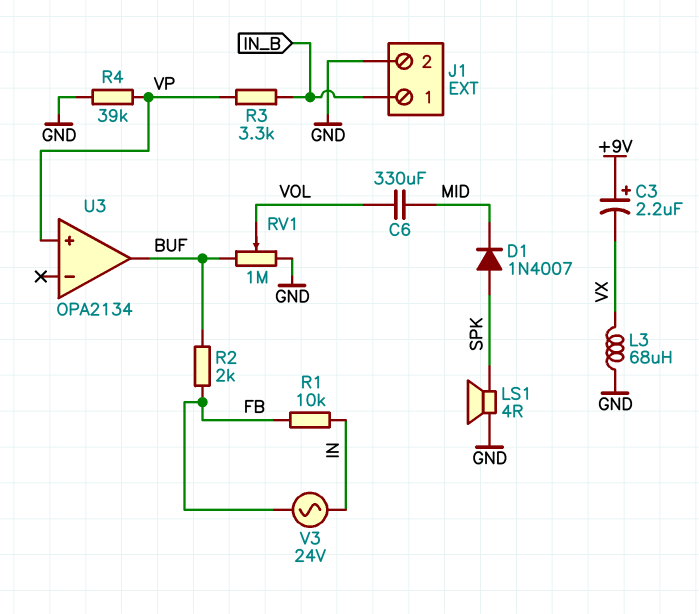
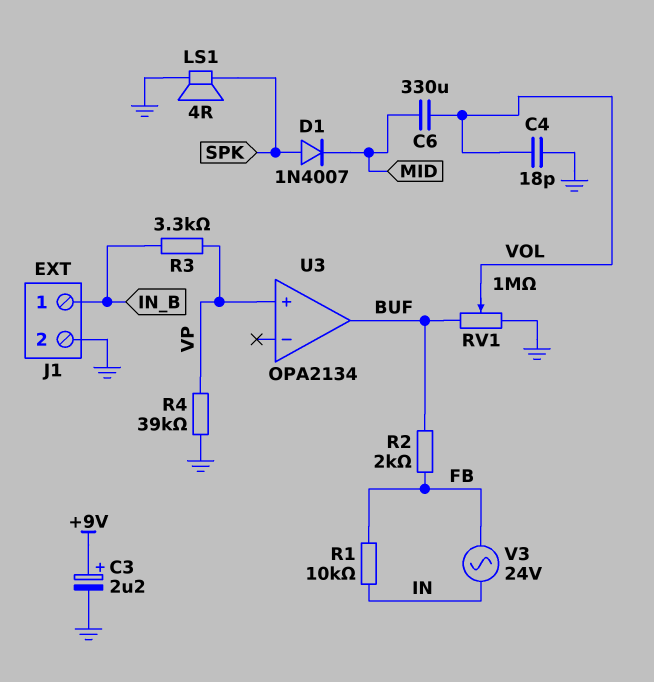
C3: 2.2uF (plus +9V, minus VX) -> 2.2uF (plus +9V, minus GND)
C4: none -> 18pF (GND, VOL)
L3: 68uH (GND, VX) -> none

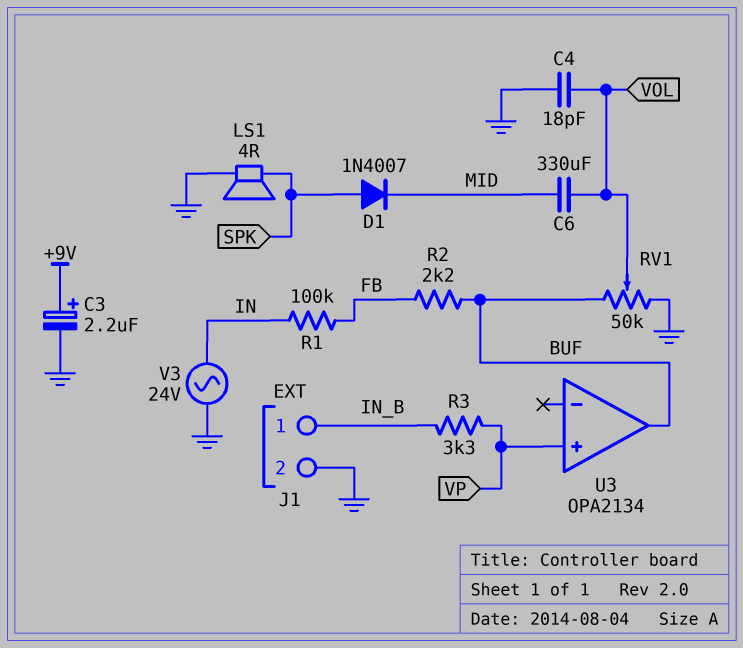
R1: 10k (FB, IN) -> 100k (FB, IN)
R2: 2k (BUF, FB) -> 2.2k (BUF, FB)
R4: 39k (GND, VP) -> none
RV1: 1M (BUF, GND, wiper VOL) -> 50k (BUF, GND, wiper VOL)
V3: AC 24V (FB, IN) -> AC 24V (GND, IN)

